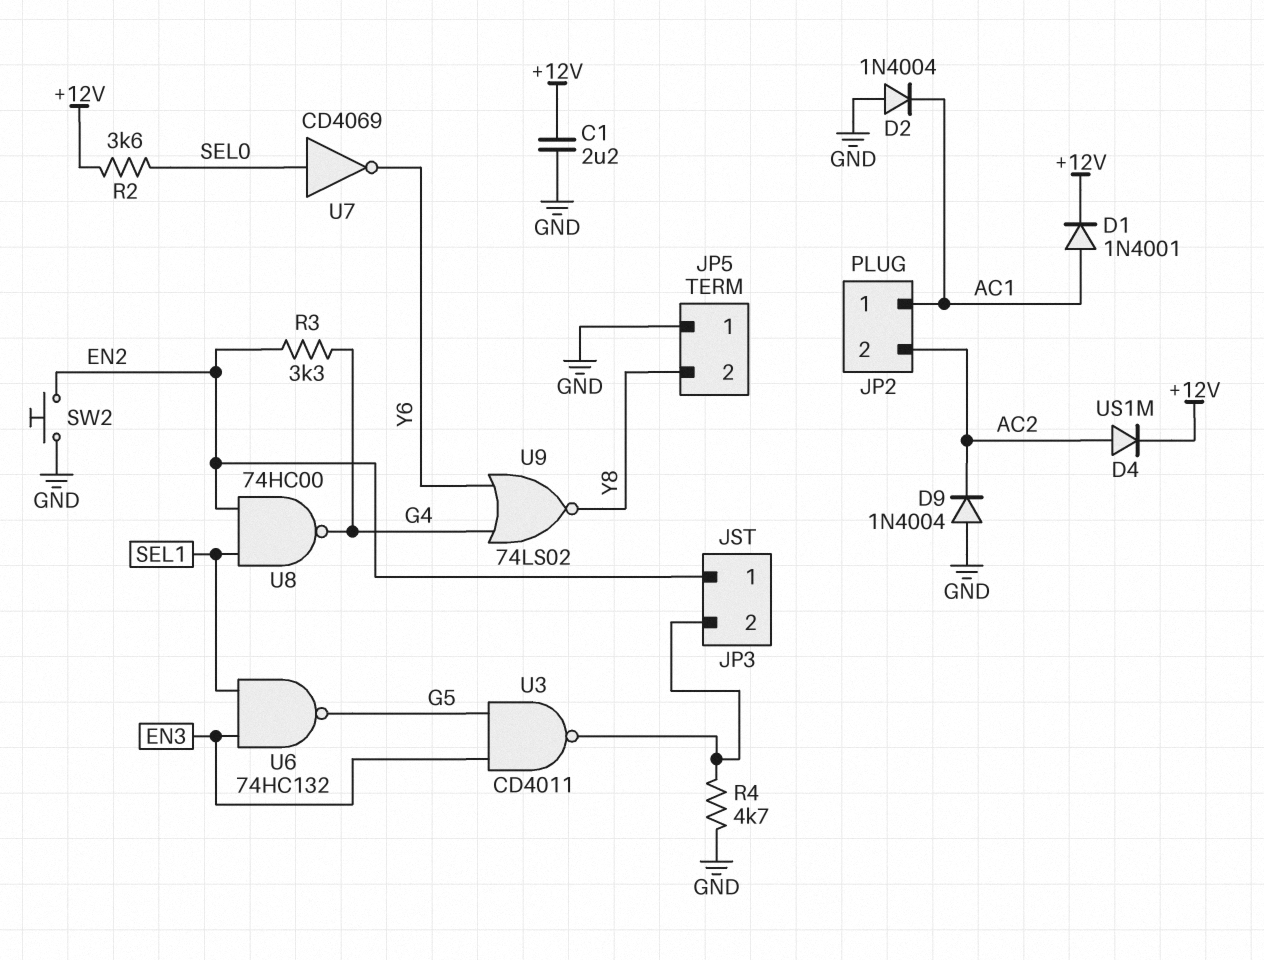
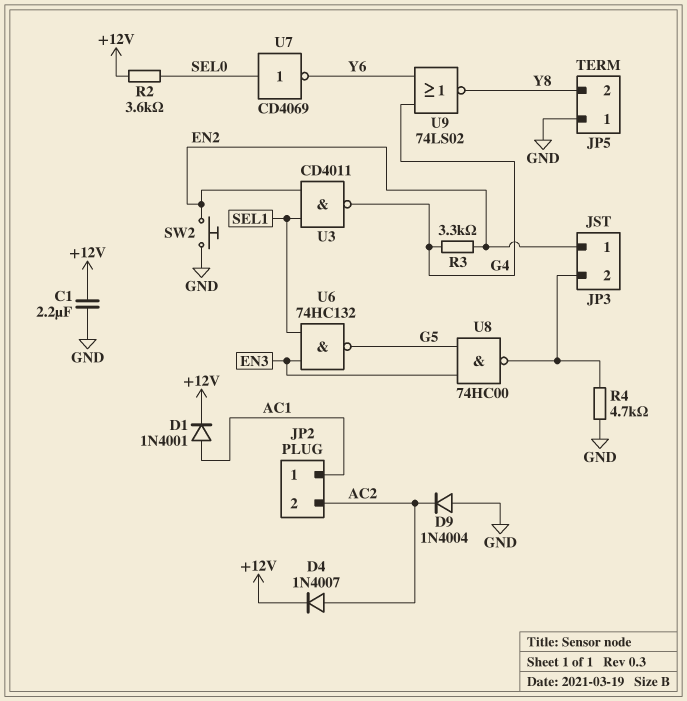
D2: diode 1N4004 (A GND, K AC1) -> none
D4: diode US1M (A AC2, K +12V) -> diode 1N4007 (A AC2, K +12V)
U3: NAND CD4011 (in EN3, in G5, out JP3/2) -> NAND CD4011 (in EN2, in SEL1, out G4)
U8: NAND 74HC00 (in EN2, in SEL1, out G4) -> NAND 74HC00 (in EN3, in G5, out JP3/2)

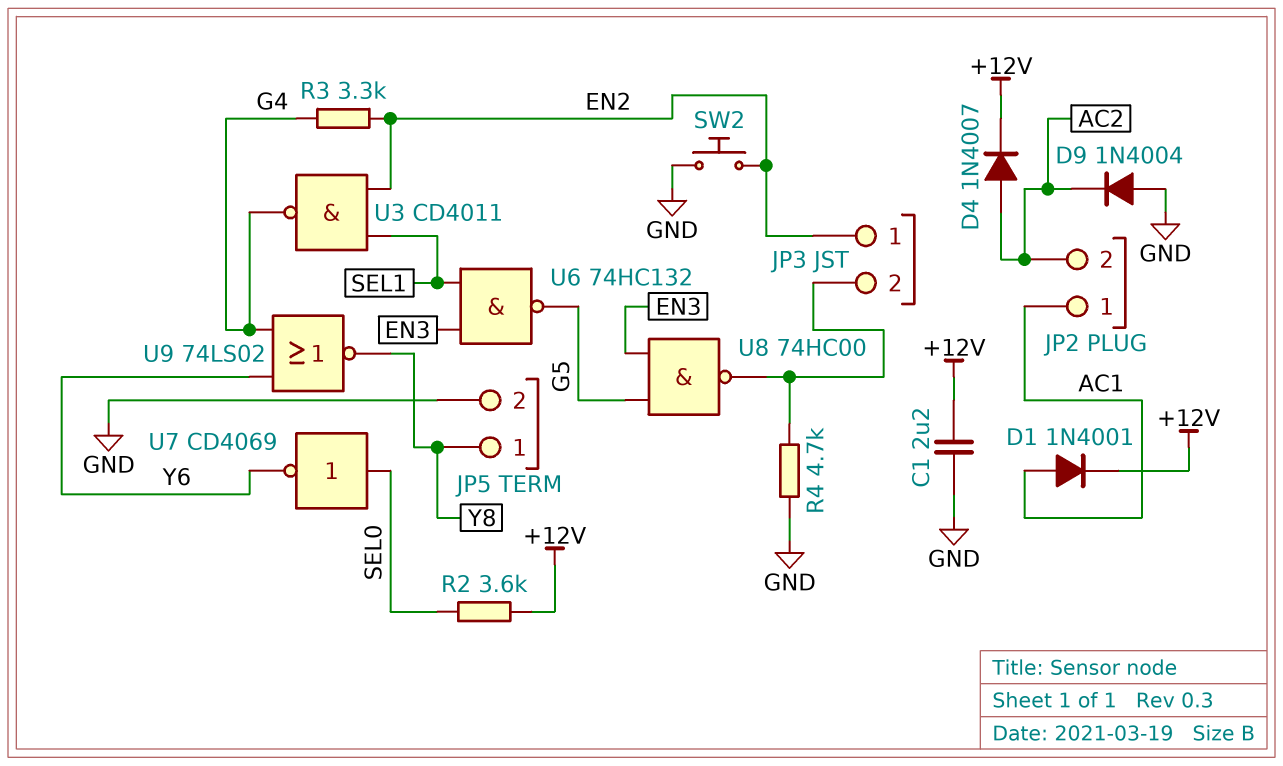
JP5 pin 1: GND -> Y8
JP5 pin 2: Y8 -> GND

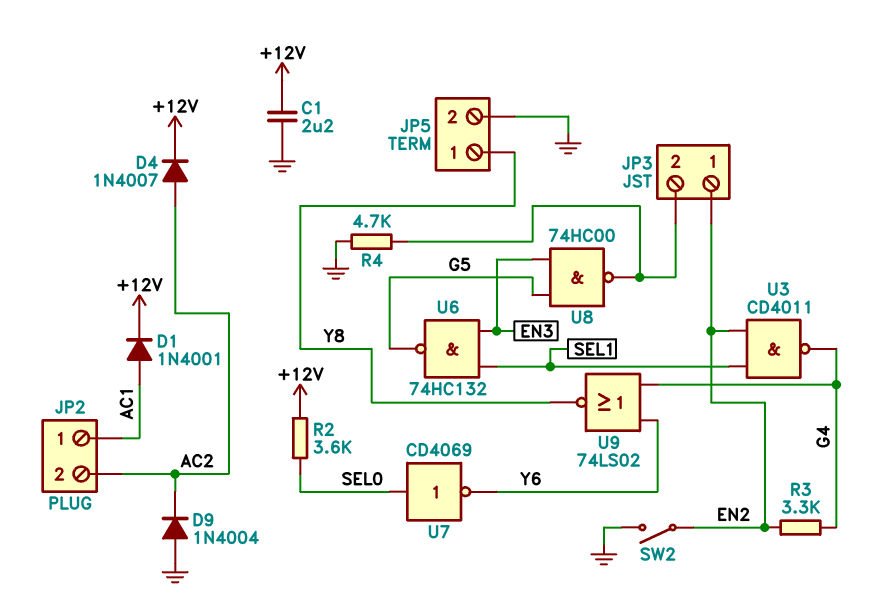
SW2: button (EN2, GND) -> switch (EN2, GND)

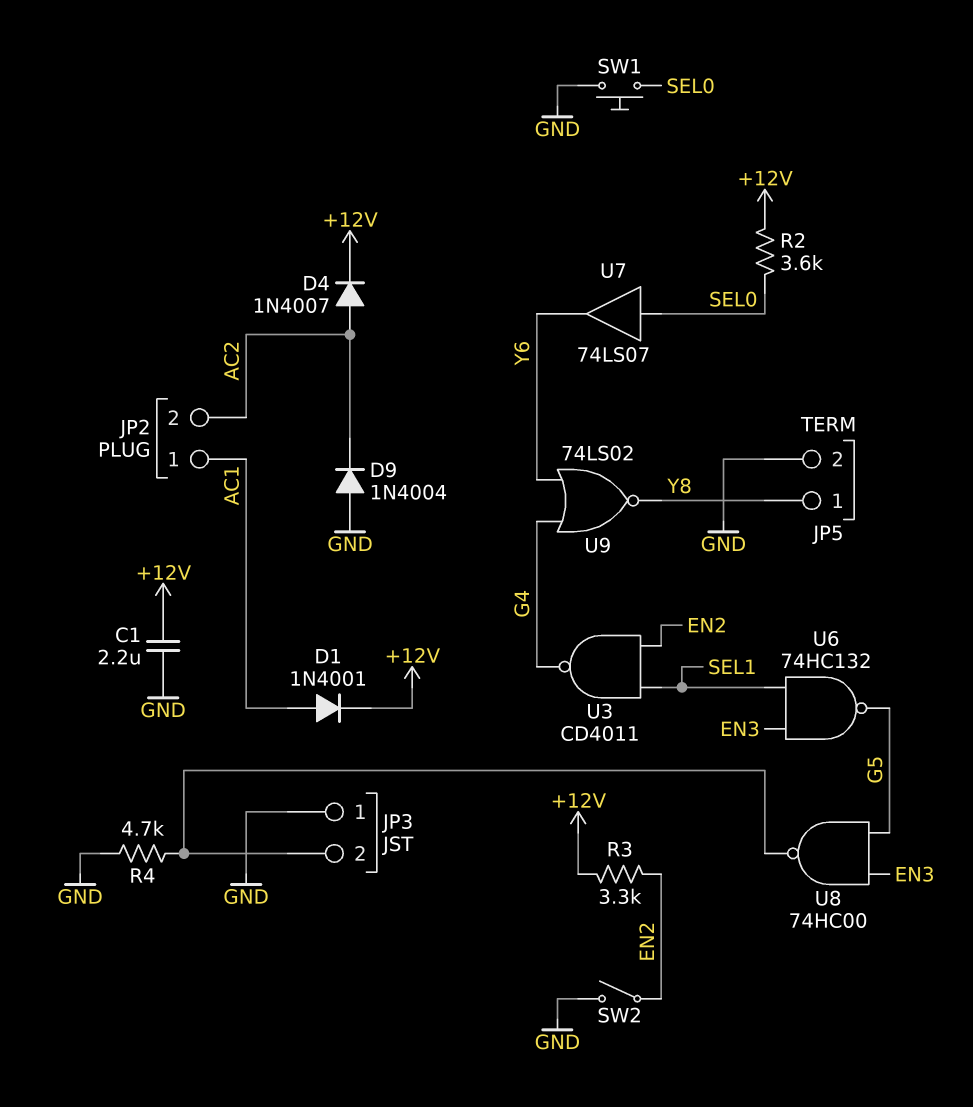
JP3 pin 1: EN2 -> GND
R3: 3.3k (EN2, G4) -> 3.3k (+12V, EN2)
SW1: none -> button (GND, SEL0)
U7: NOT CD4069 (in SEL0, out Y6) -> buffer 74LS07 (in SEL0, out Y6)

